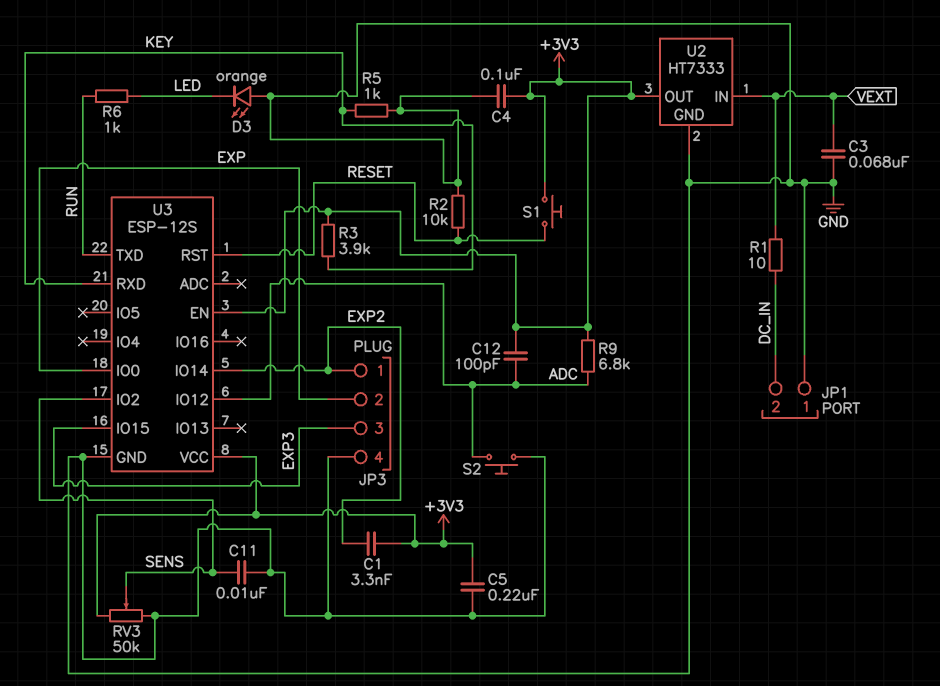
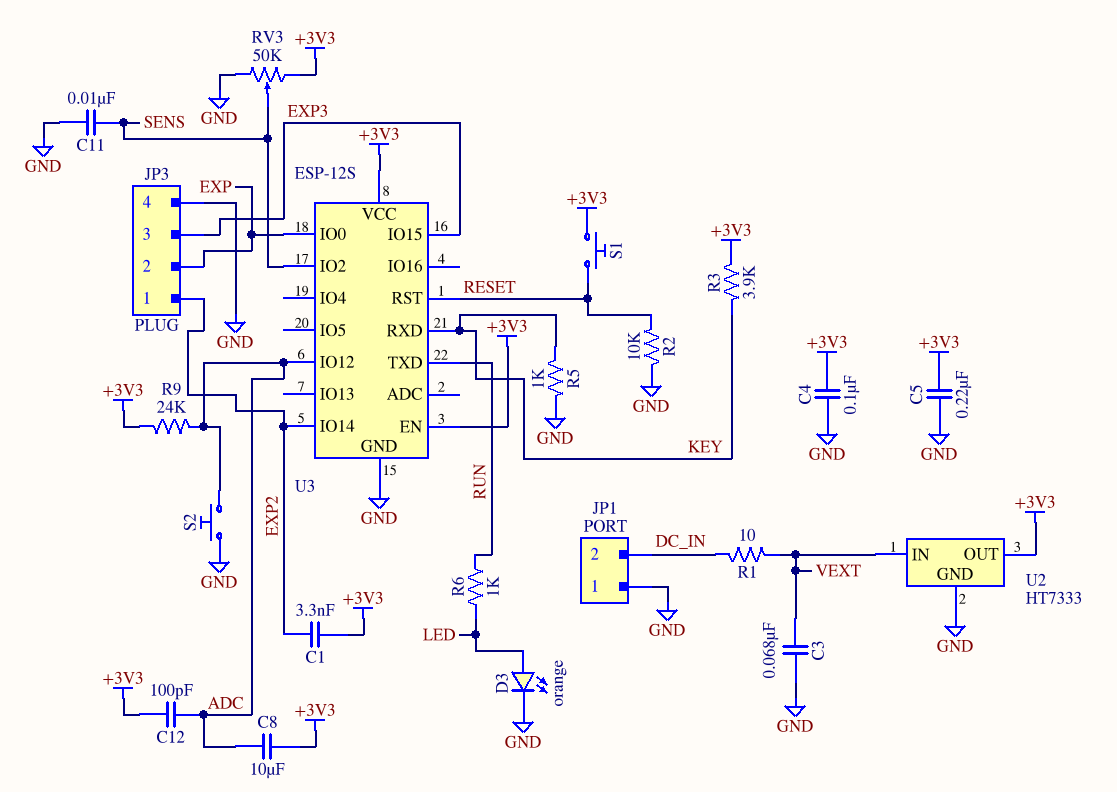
C8: none -> 10uF (+3V3, ADC)
D3: LED orange (A GND, K LED) -> LED orange (A LED, K GND)
R9: 6.8k (+3V3, ADC) -> 24k (+3V3, ADC)

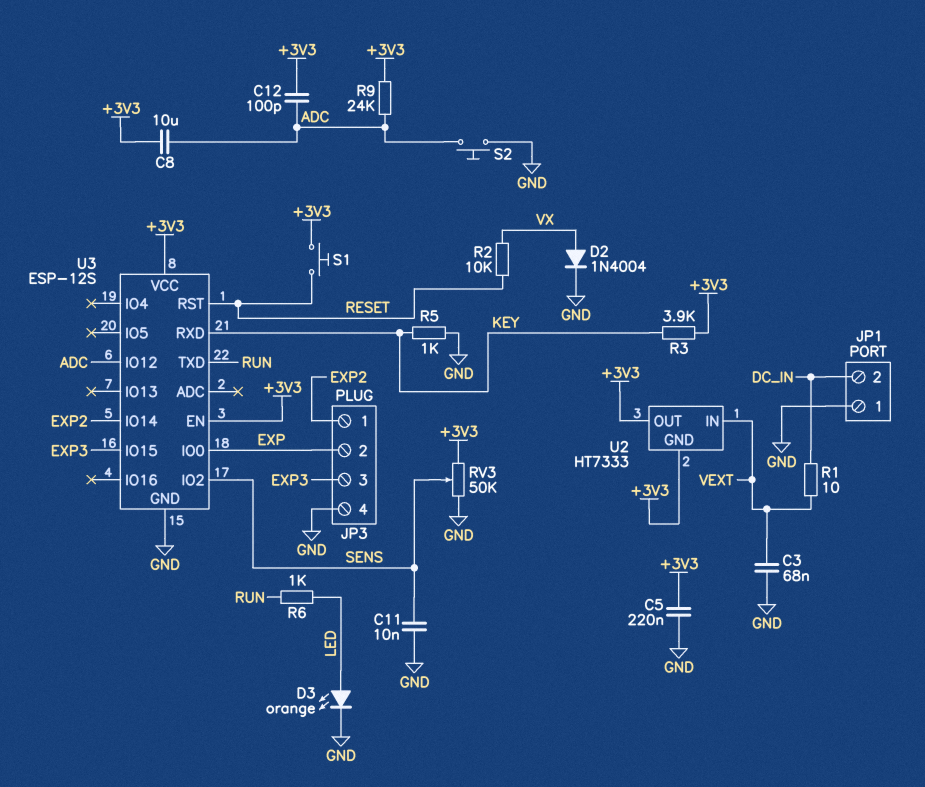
C1: 3.3nF (+3V3, EXP2) -> none
C4: 100nF (+3V3, GND) -> none
D2: none -> diode 1N4004 (A VX, K GND)
R2: 10k (GND, RESET) -> 10k (RESET, VX)
U2 pin GND: GND -> +3V3

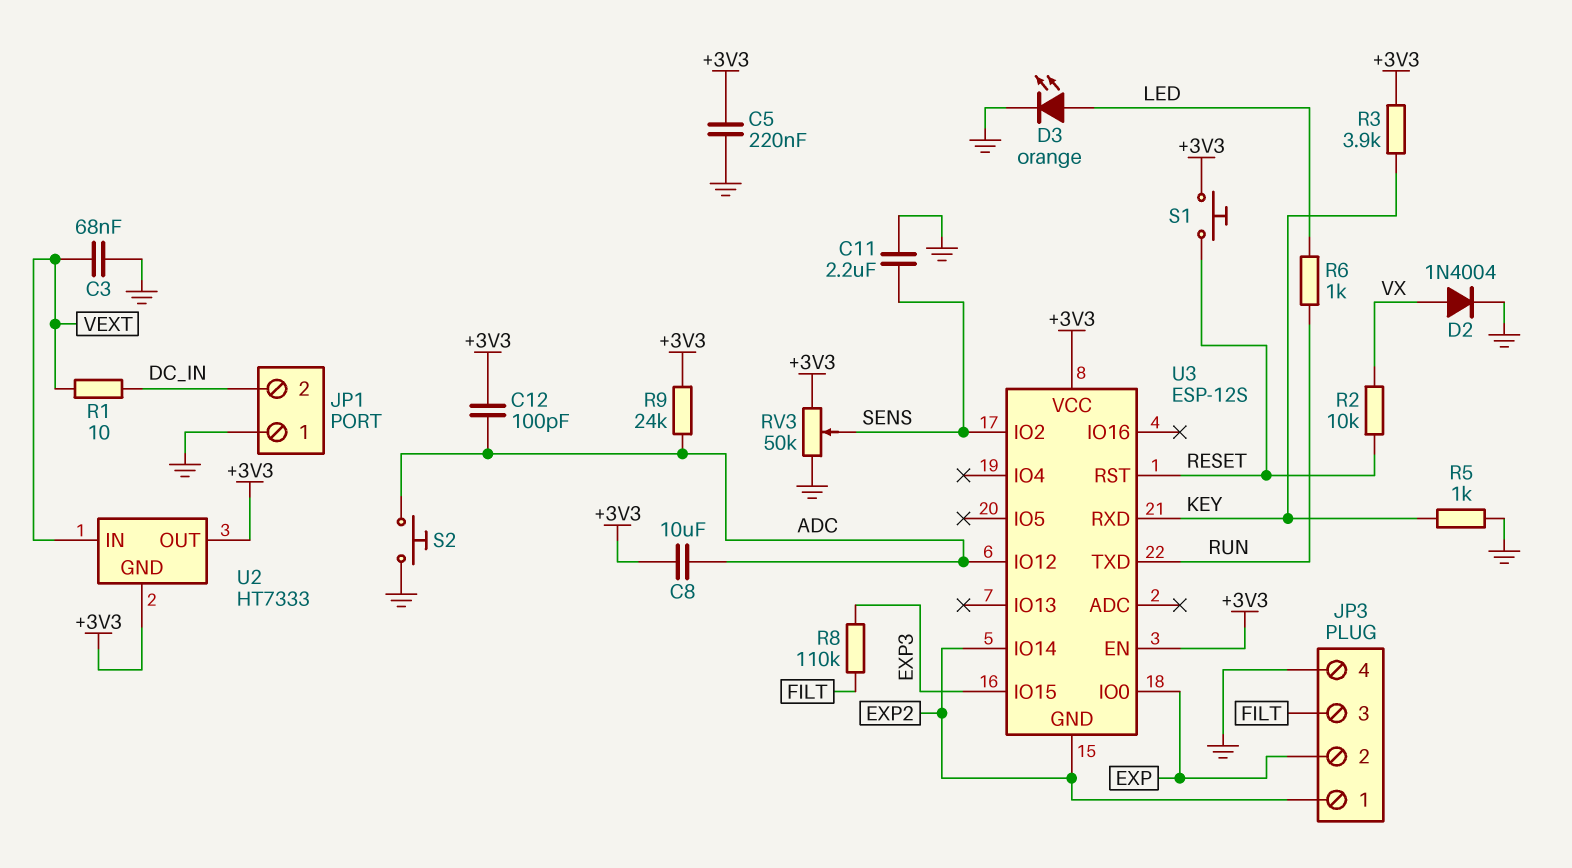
C11: 10nF (GND, SENS) -> 2.2uF (GND, SENS)
JP3 pin 3: EXP3 -> FILT
R8: none -> 110k (EXP3, FILT)
U3 pin GND: GND -> EXP2

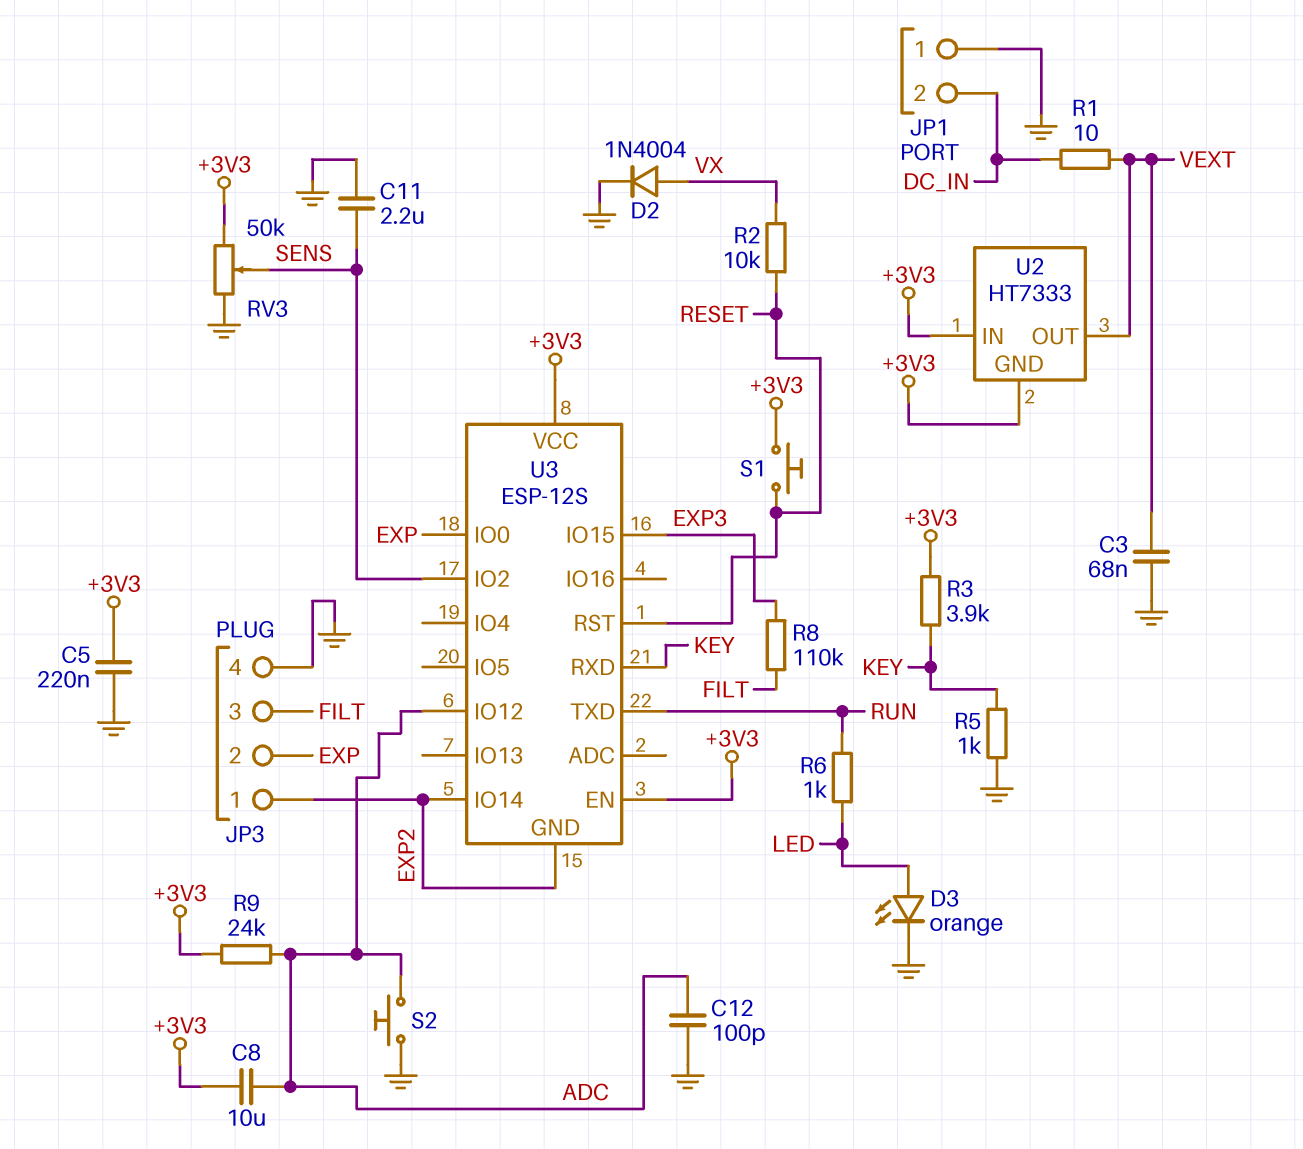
C12: 100pF (+3V3, ADC) -> 100pF (ADC, GND)
U2 pin IN: VEXT -> +3V3
U2 pin OUT: +3V3 -> VEXT

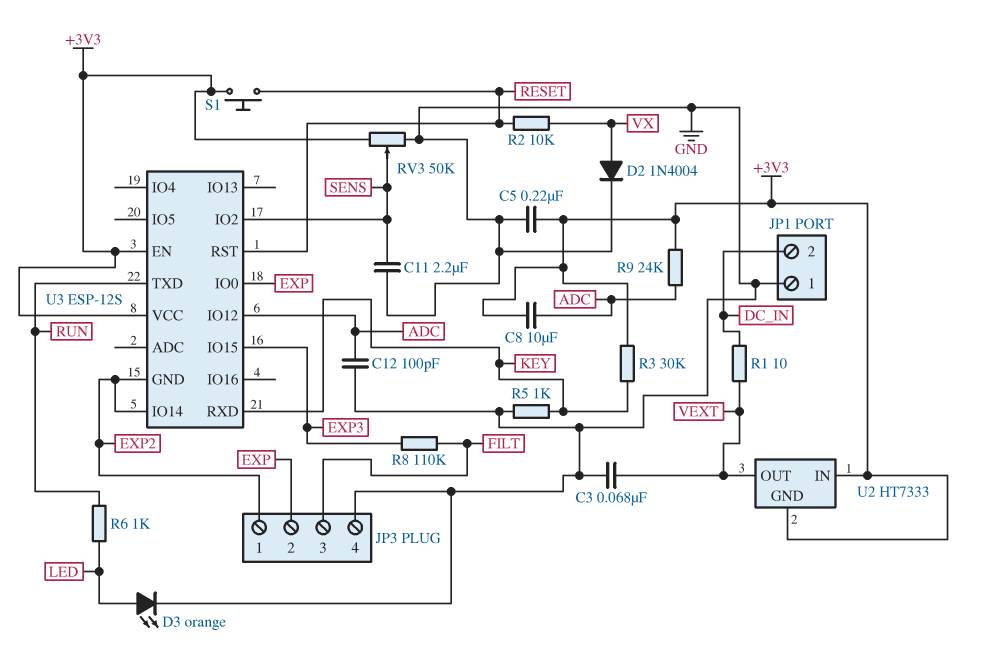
R3: 3.9k (+3V3, KEY) -> 30k (+3V3, KEY)
S2: button (ADC, GND) -> none

